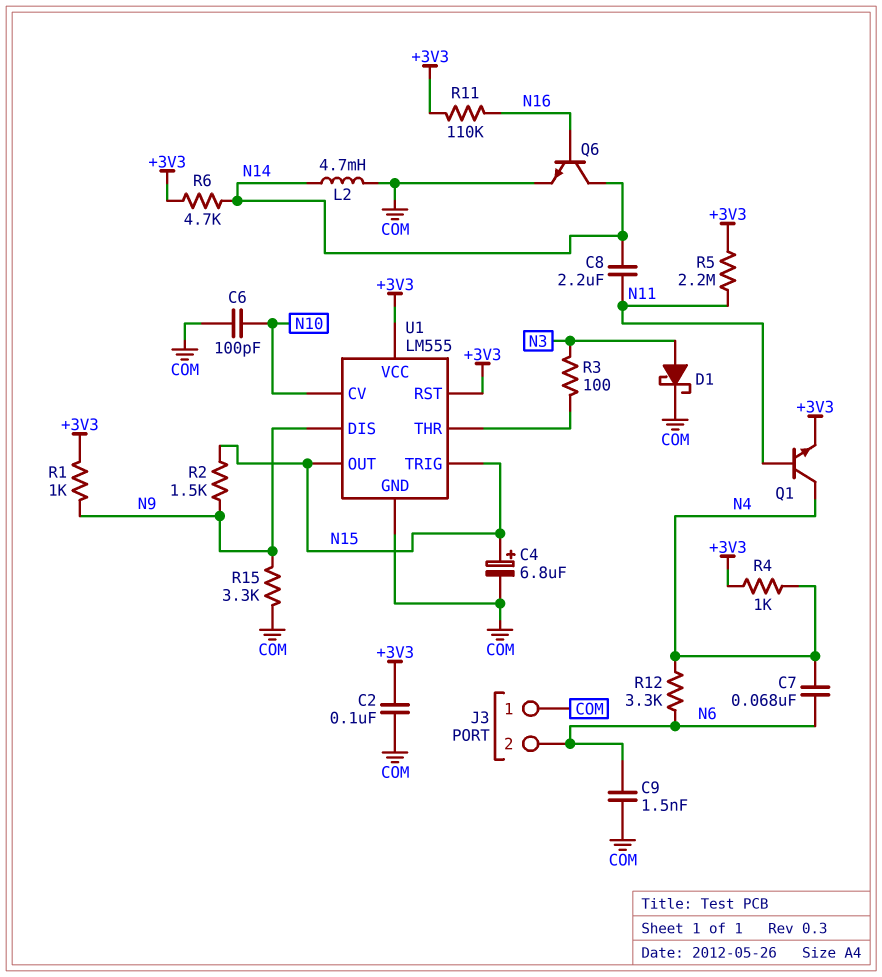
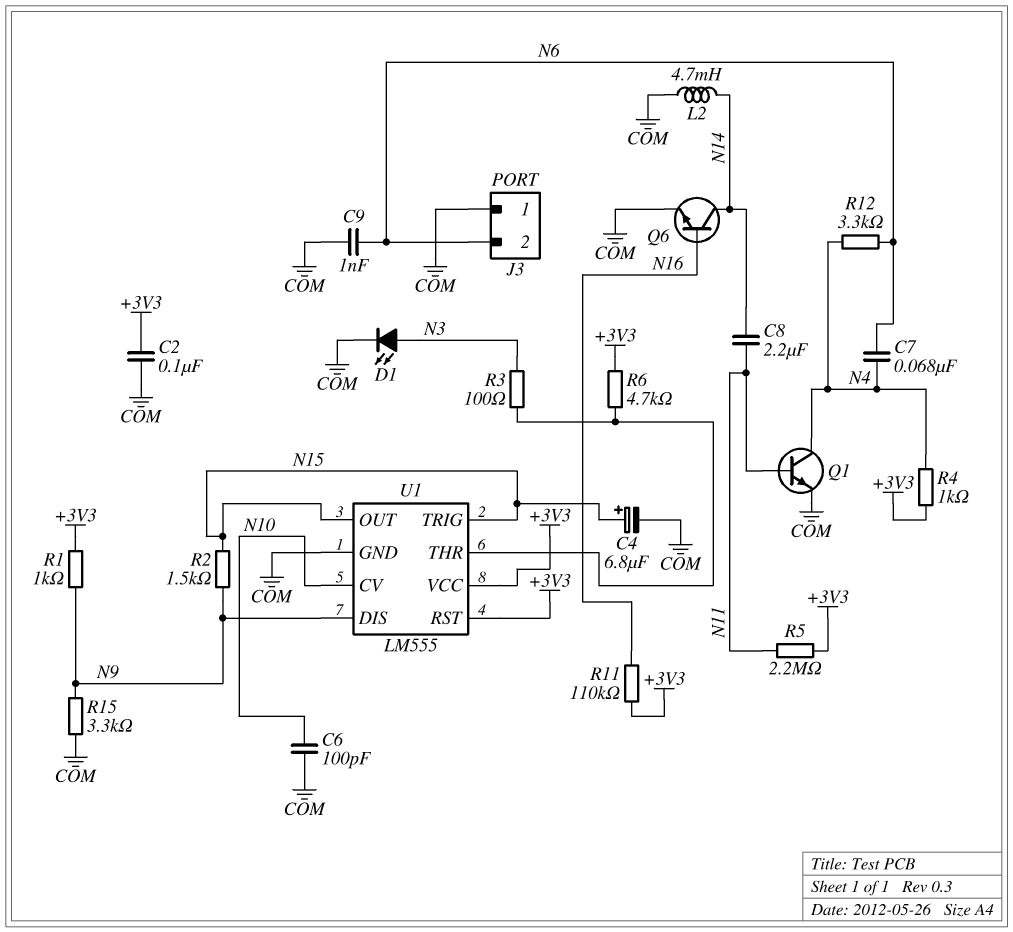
C9: 1.5nF (COM, N6) -> 1nF (COM, N6)
D1: schottky (A N3, K COM) -> LED (A N3, K COM)
Q1: NPN (B N11, C N4, E +3V3) -> NPN (B N11, C N4, E COM)
R6: 4.7k (+3V3, N14) -> 4.7k (+3V3, U1/THR)

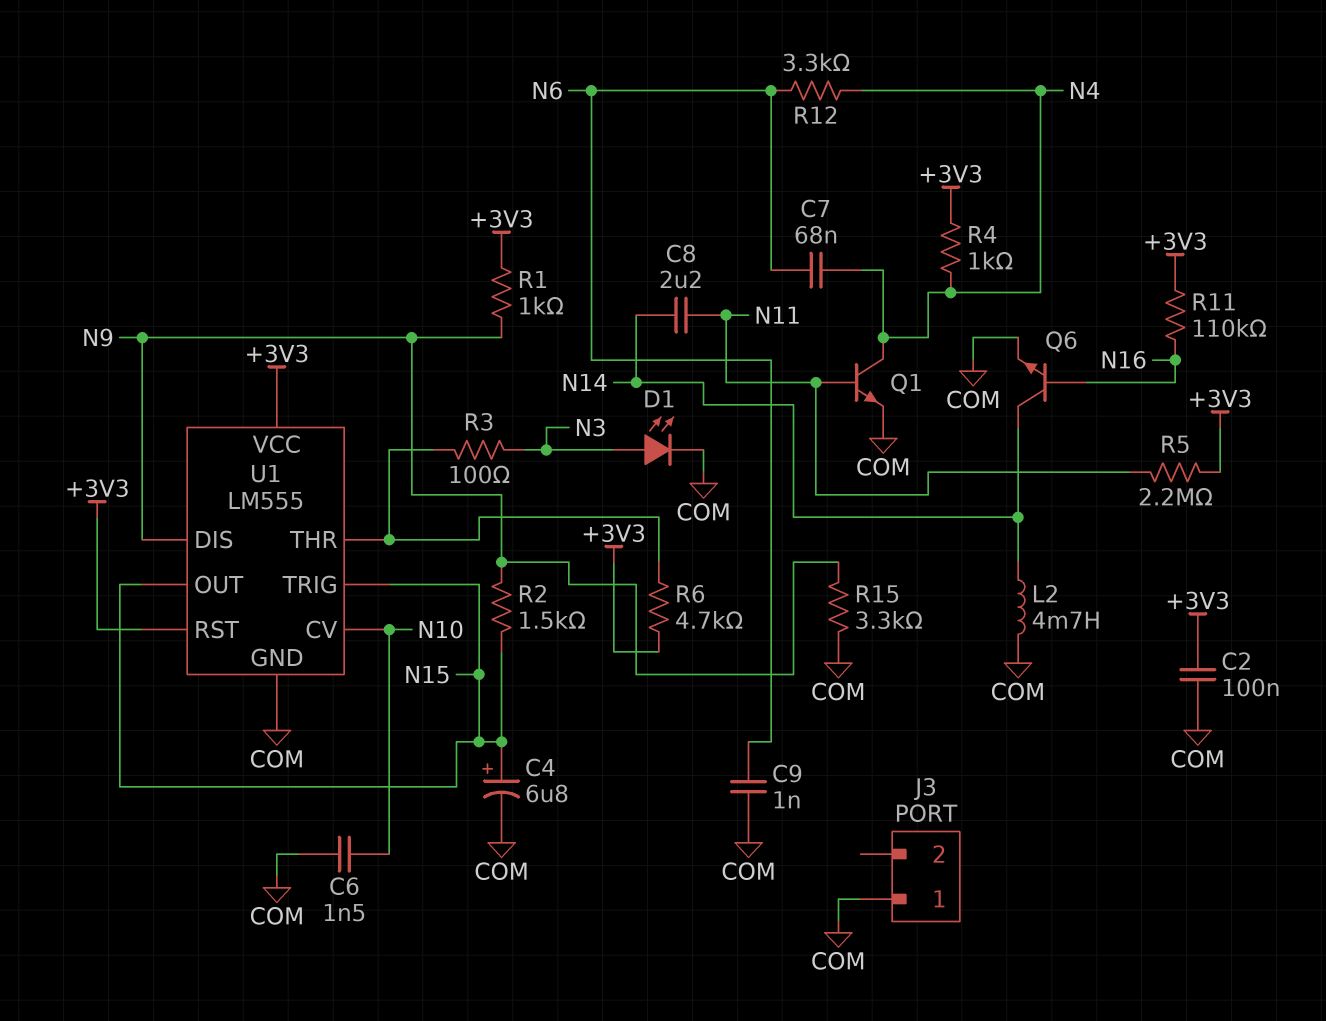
C6: 100pF (COM, N10) -> 1.5nF (COM, N10)
J3 pin 2: N6 -> none

